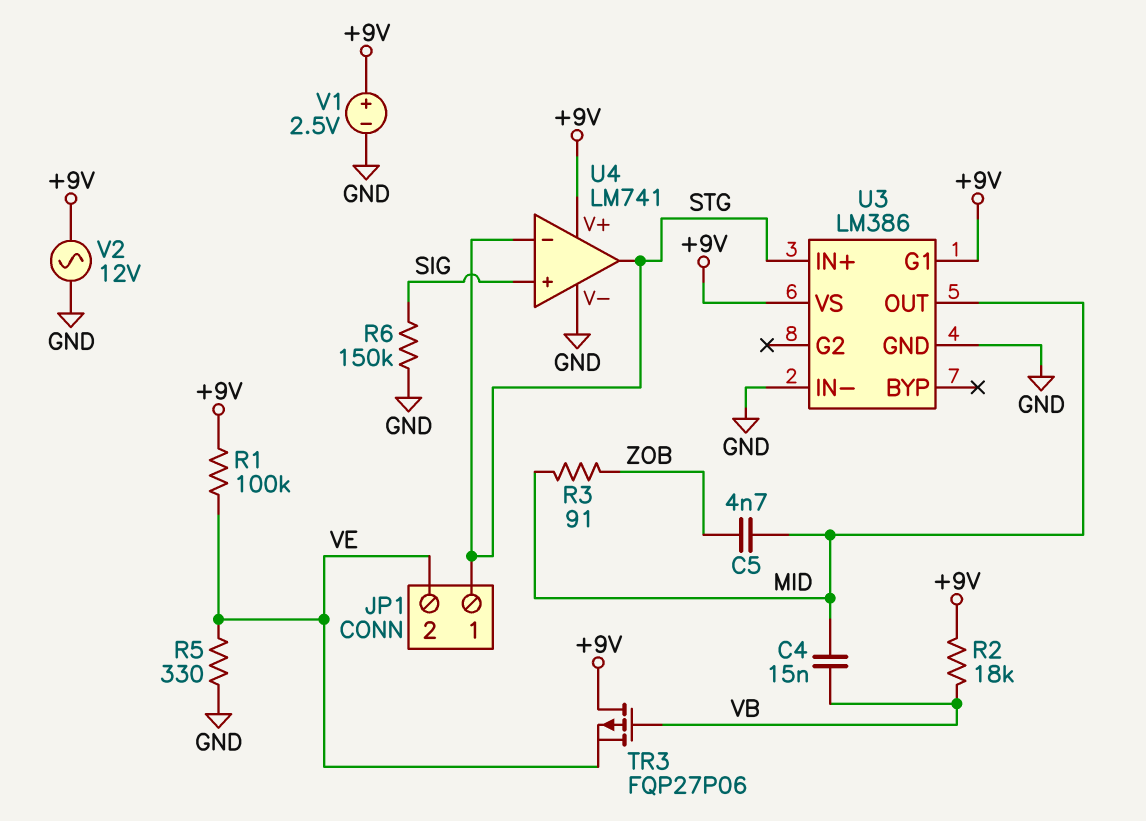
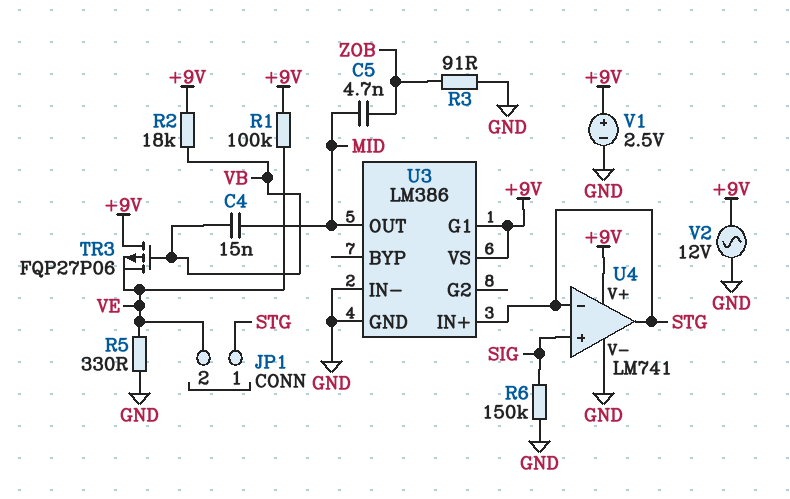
R3: 91 (MID, ZOB) -> 91 (GND, ZOB)

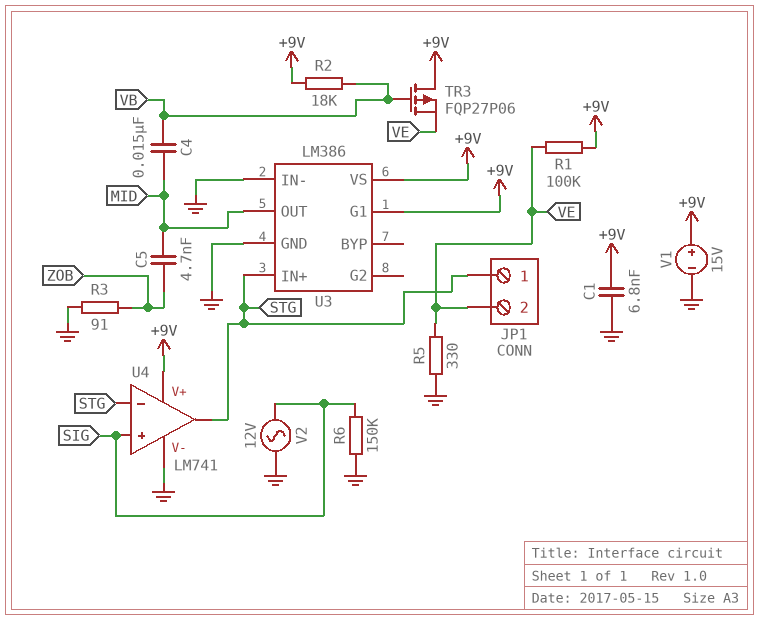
C1: none -> 6.8nF (+9V, GND)
V1: 2.5V (plus +9V, minus GND) -> 15V (plus +9V, minus GND)
V2: AC 12V (+9V, GND) -> AC 12V (GND, SIG)

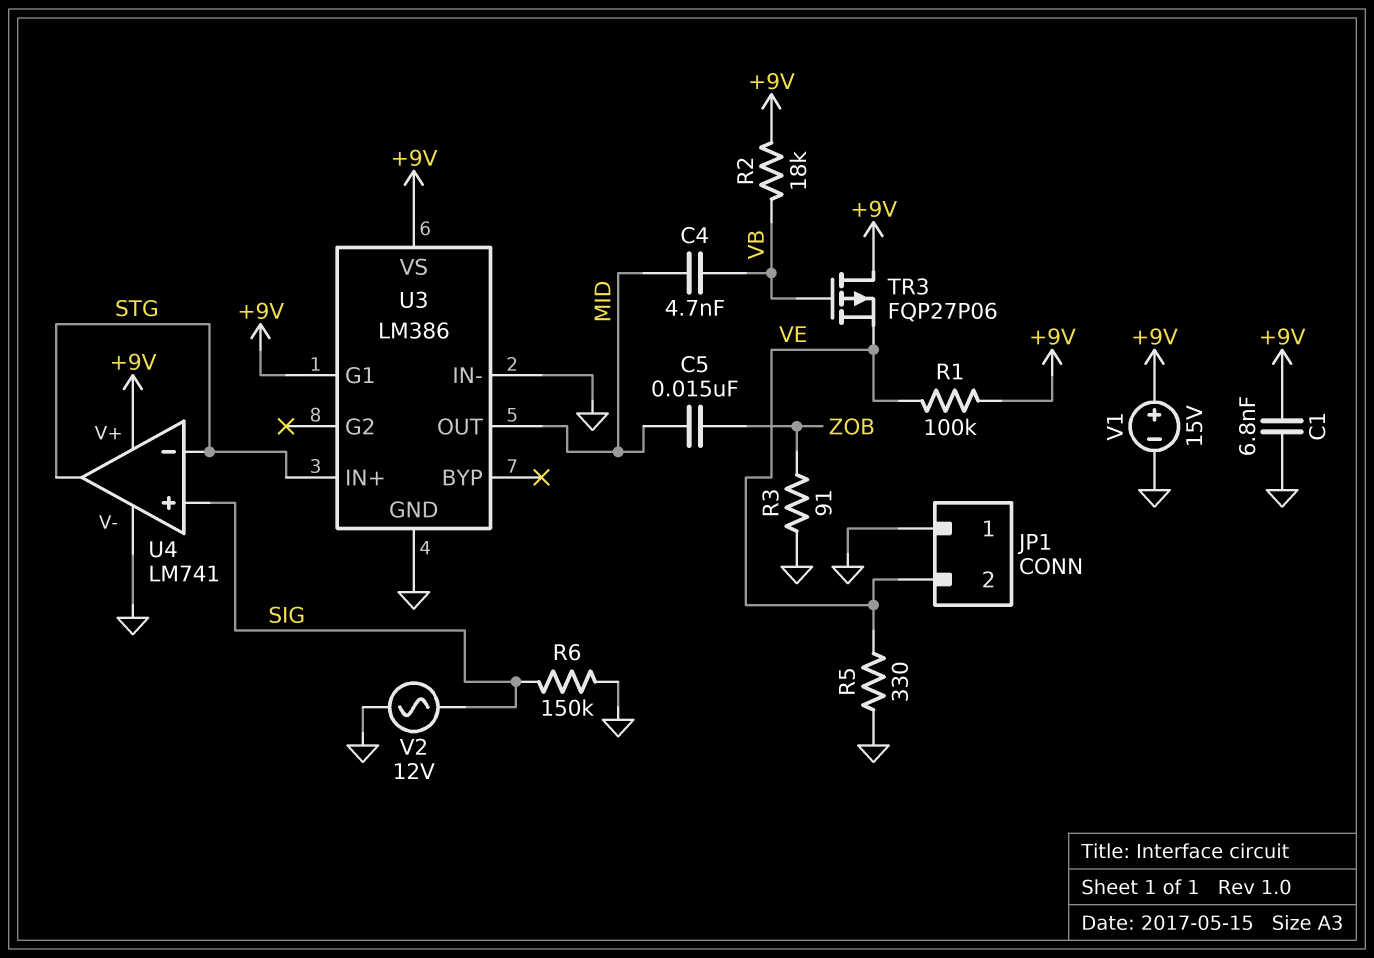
C4: 15nF (MID, VB) -> 4.7nF (MID, VB)
C5: 4.7nF (MID, ZOB) -> 15nF (MID, ZOB)
JP1 pin 1: STG -> GND

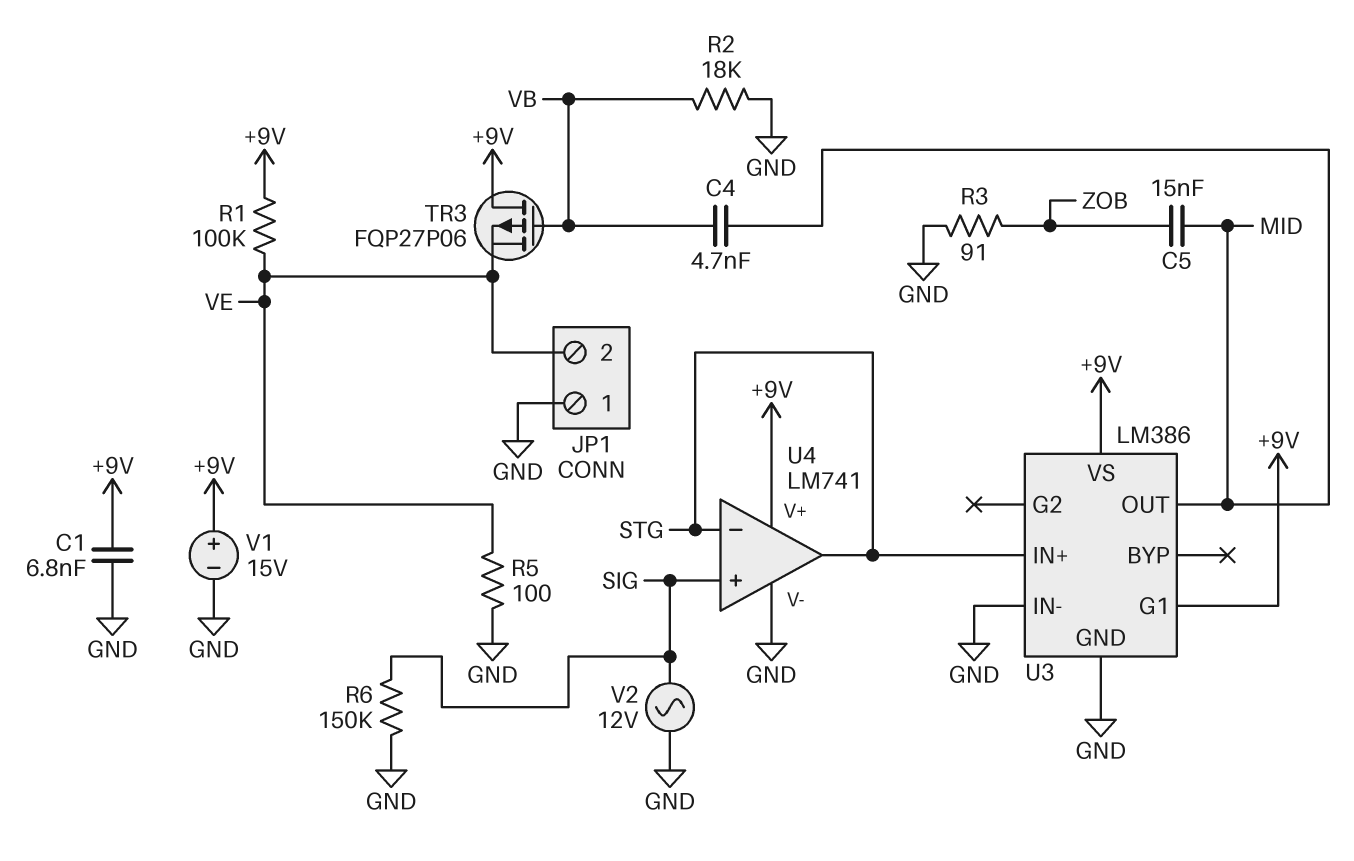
R2: 18k (+9V, VB) -> 18k (GND, VB)
R5: 330 (GND, VE) -> 100 (GND, VE)

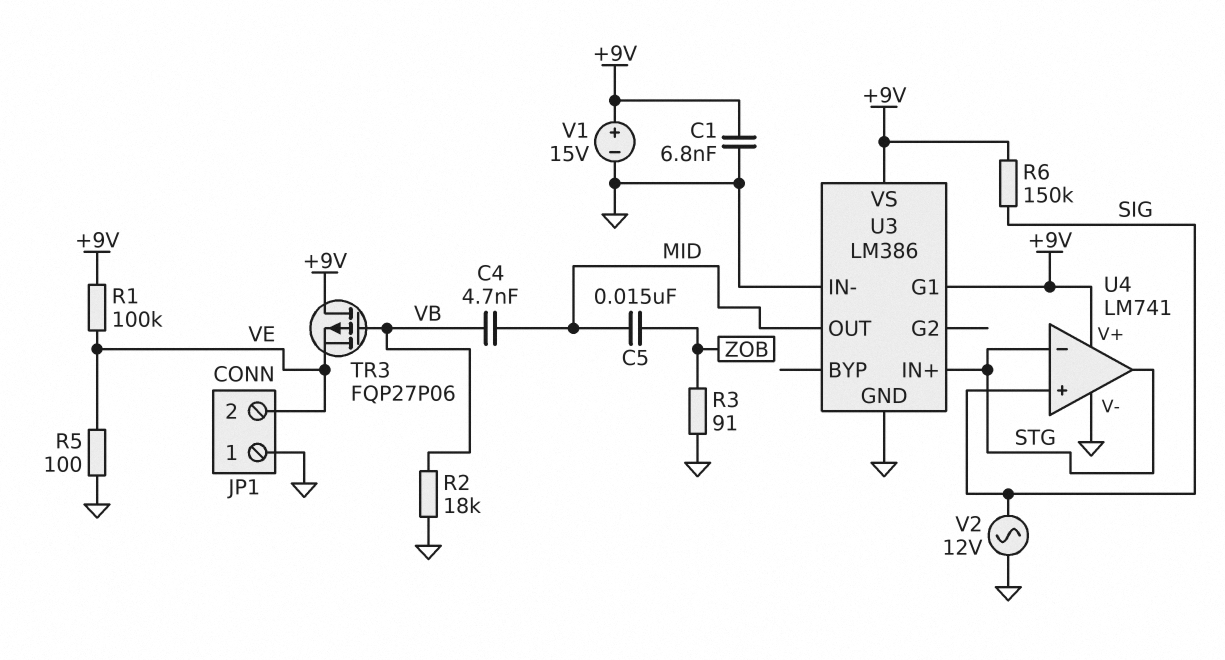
R6: 150k (GND, SIG) -> 150k (+9V, SIG)

